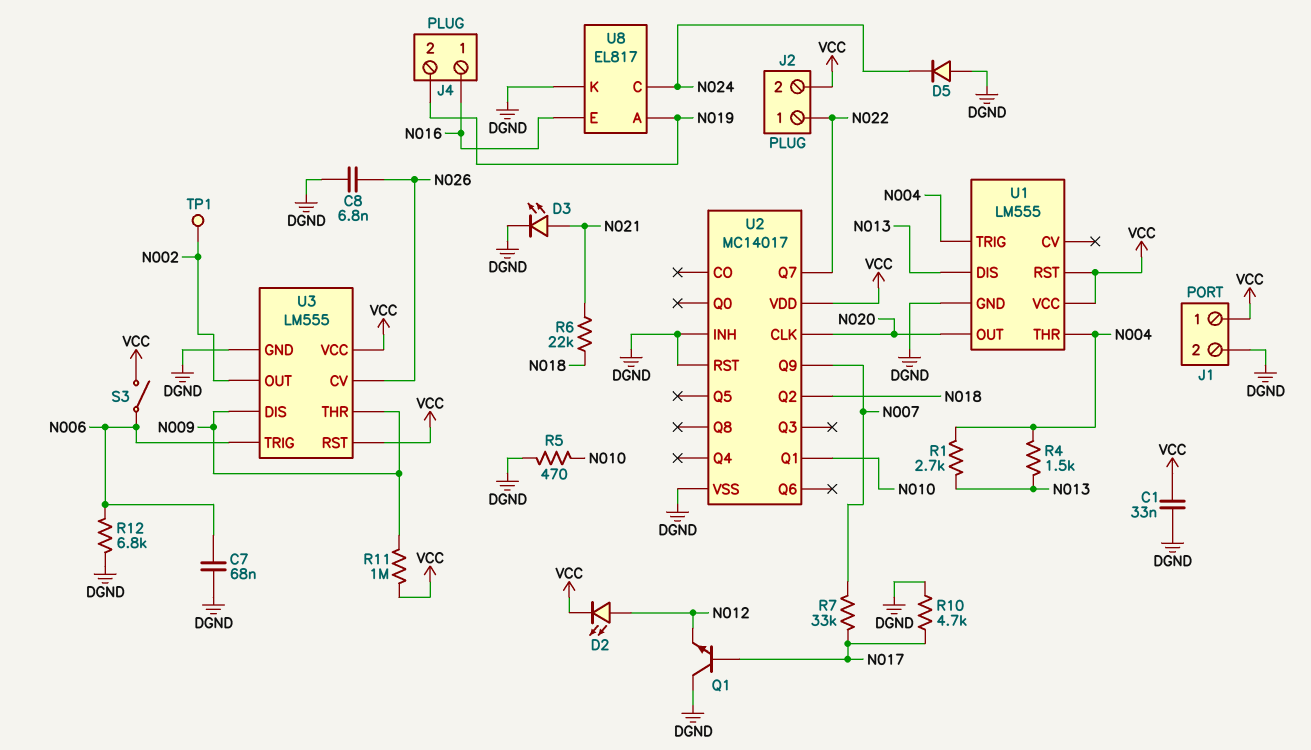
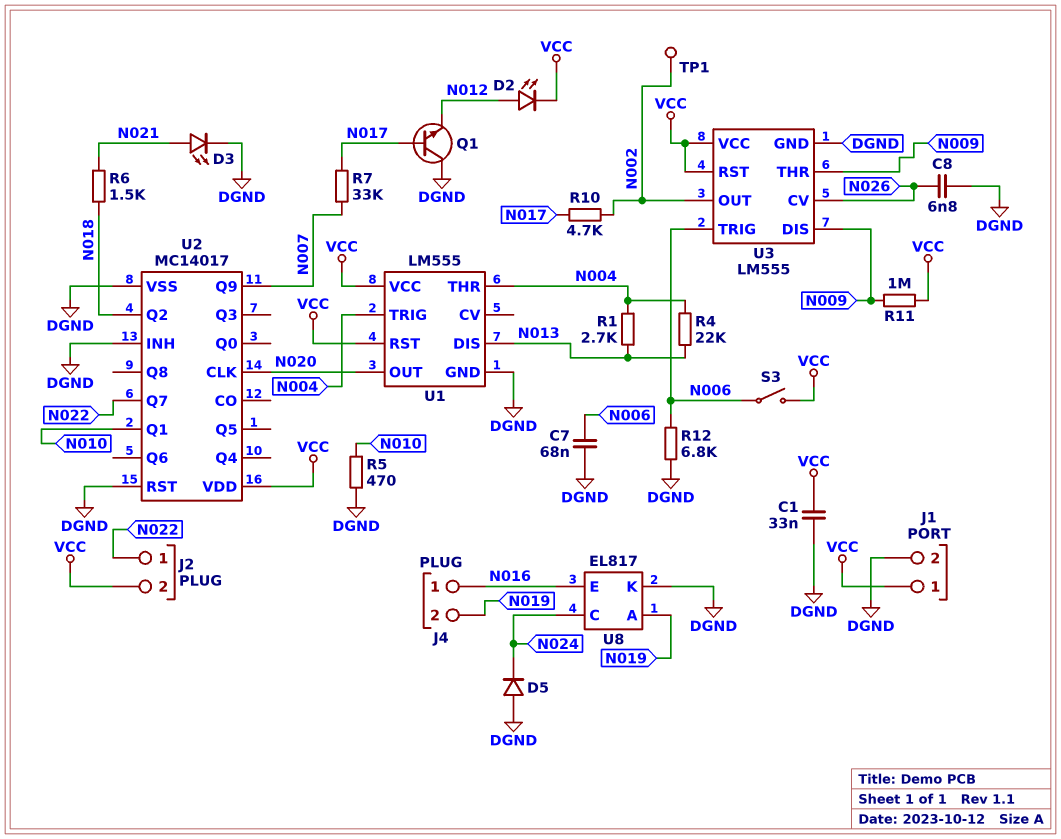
R4: 1.5k (N004, N013) -> 22k (N004, N013)
R6: 22k (N018, N021) -> 1.5k (N018, N021)
R10: 4.7k (DGND, N017) -> 4.7k (N002, N017)

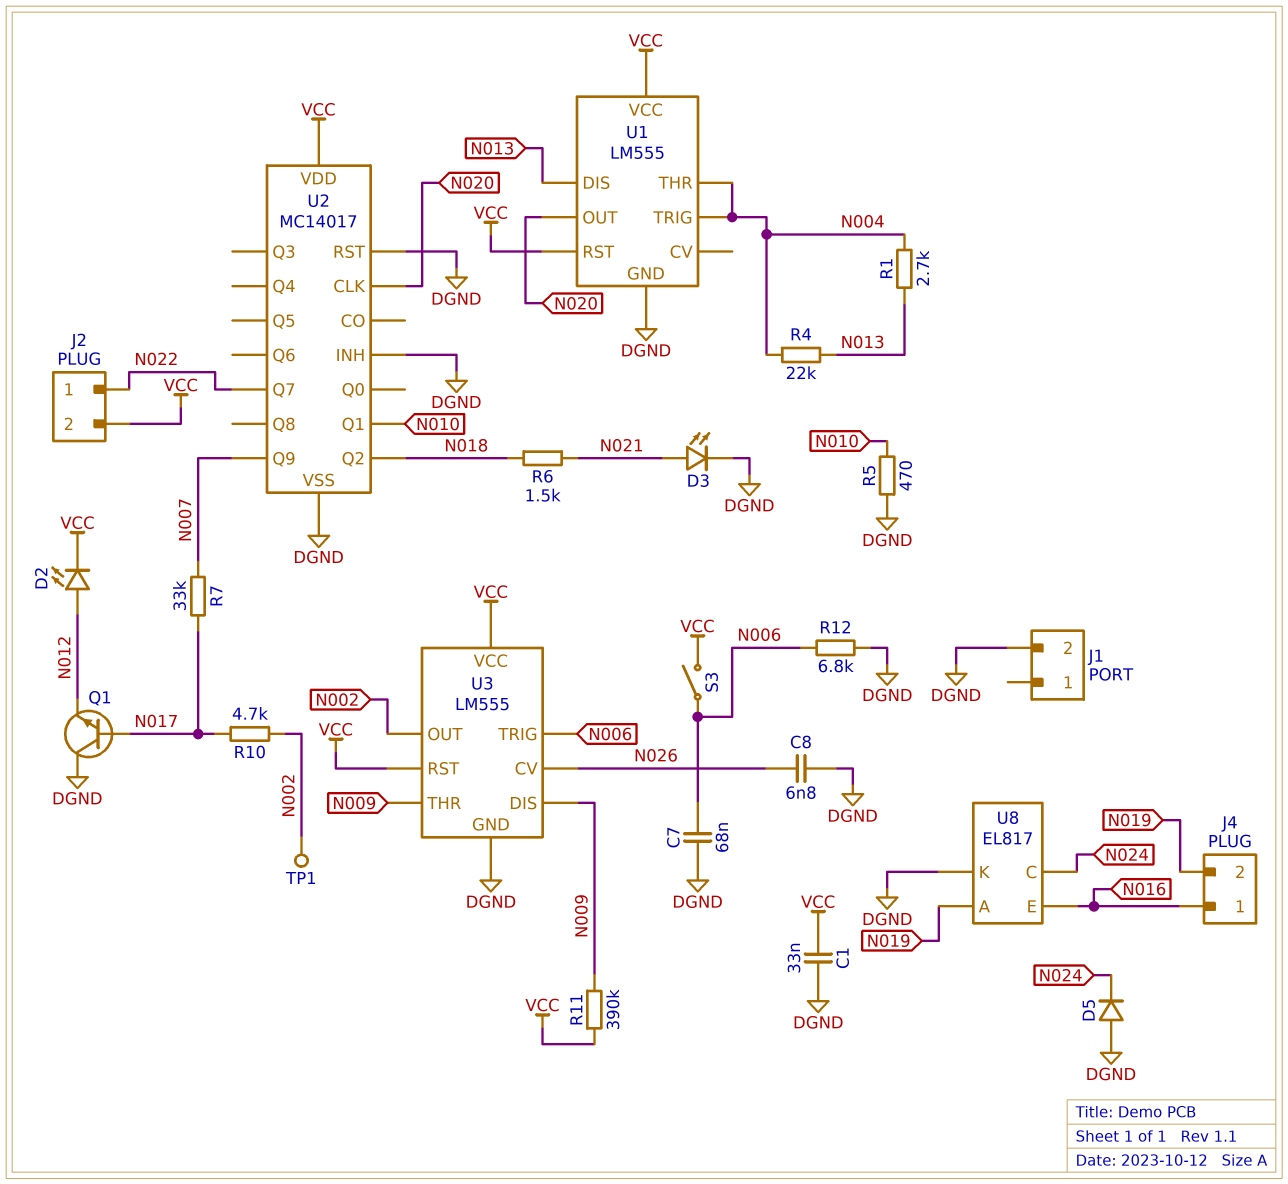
J1 pin 1: VCC -> none
R11: 1M (N009, VCC) -> 390k (N009, VCC)

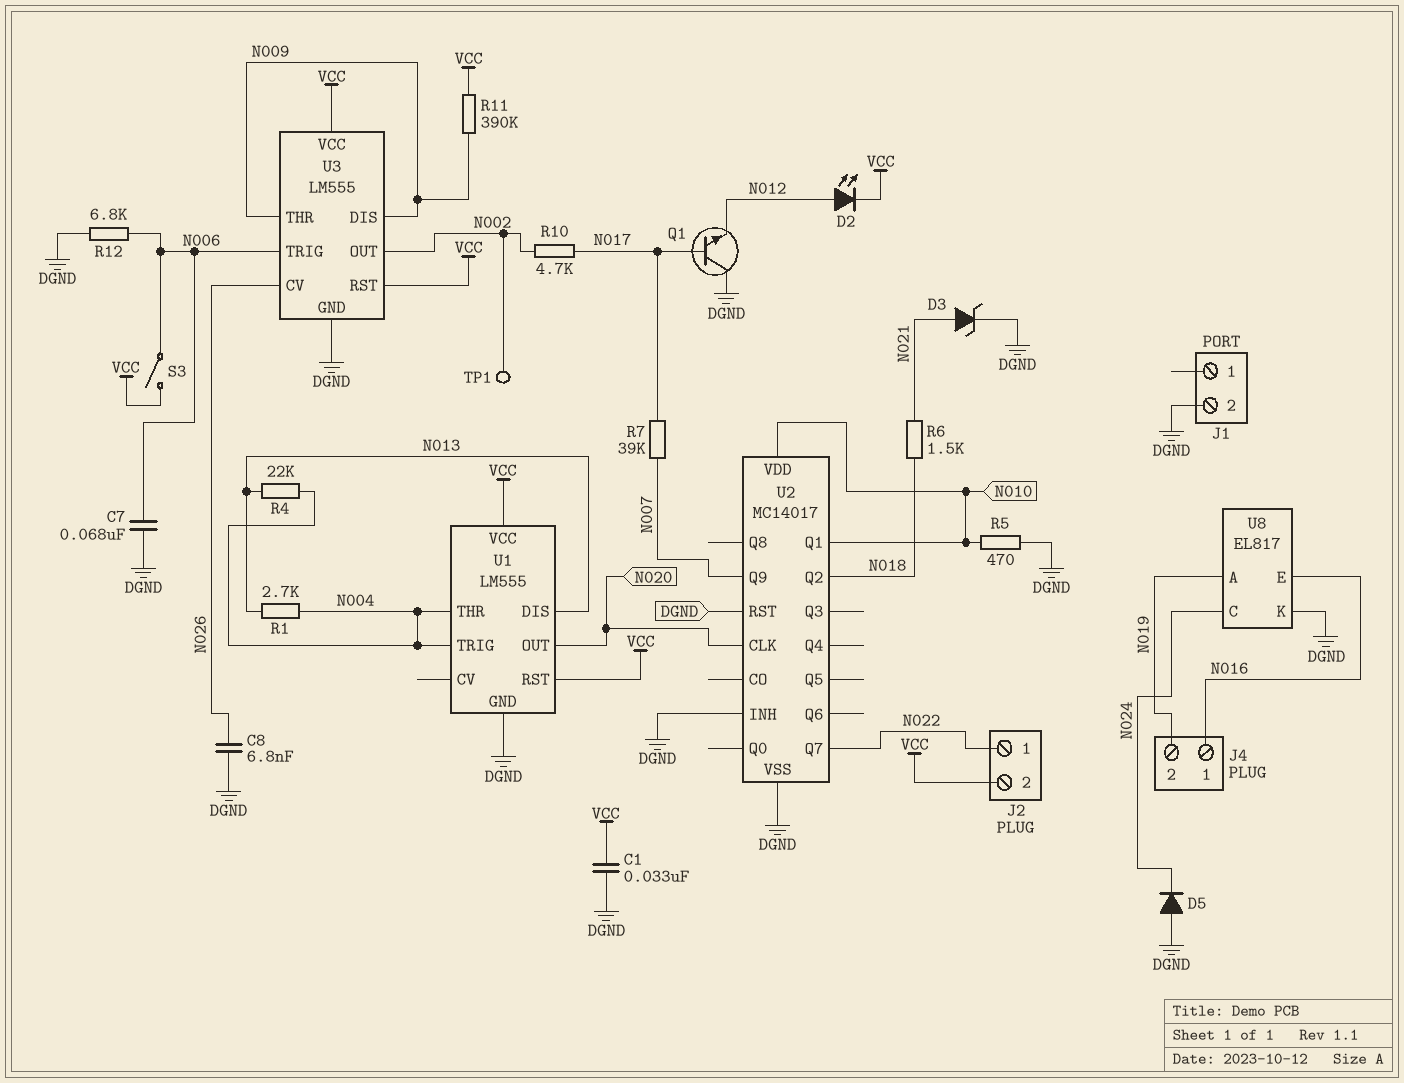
D3: LED (A N021, K DGND) -> zener (A N021, K DGND)
R7: 33k (N007, N017) -> 39k (N007, N017)
U2 pin VDD: VCC -> N010

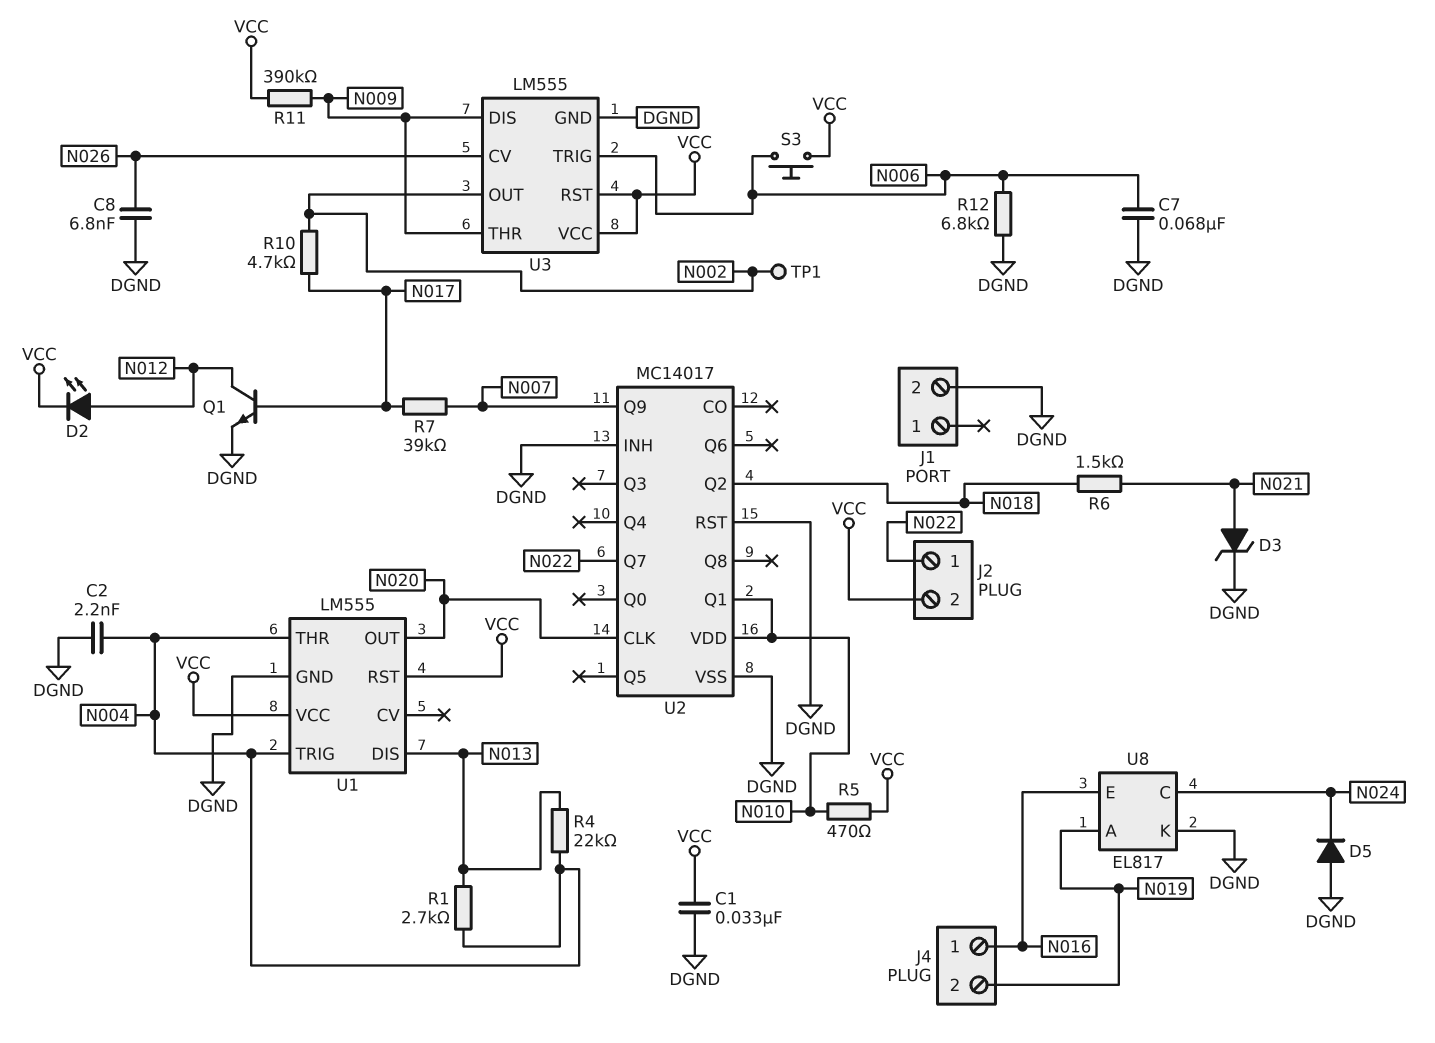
C2: none -> 2.2nF (DGND, N004)
Q1: NPN (B N017, C DGND, E N012) -> NPN (B N017, C N012, E DGND)
R5: 470 (DGND, N010) -> 470 (N010, VCC)
S3: switch (N006, VCC) -> button (N006, VCC)

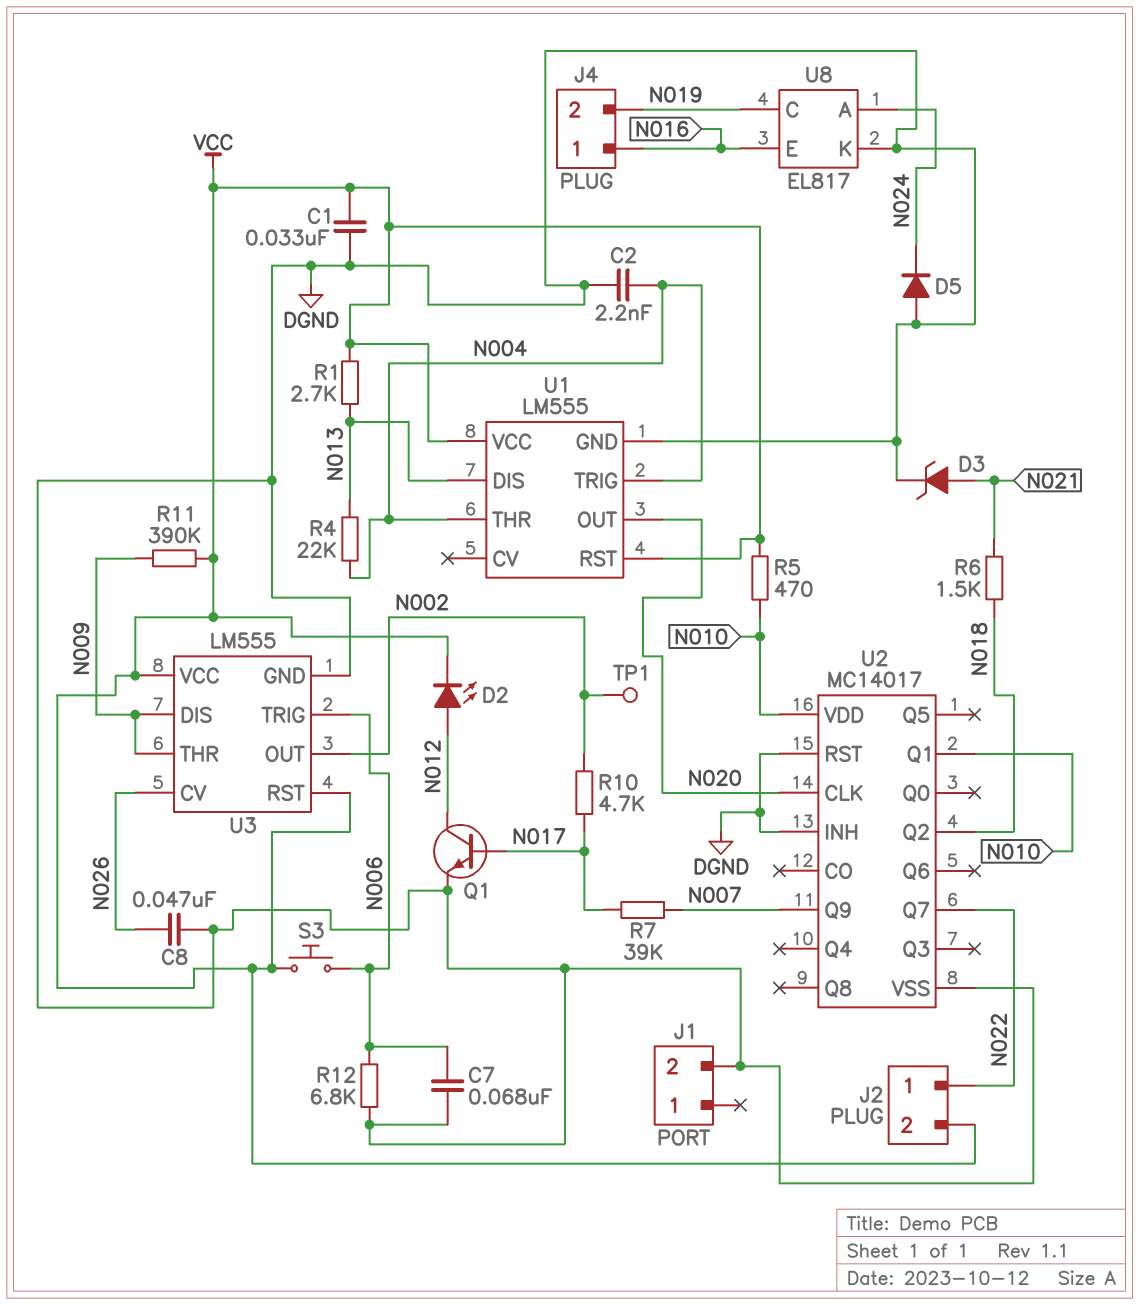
C8: 6.8nF (DGND, N026) -> 47nF (DGND, N026)
R1: 2.7k (N004, N013) -> 2.7k (N013, VCC)
U8 pin A: N019 -> N024
U8 pin C: N024 -> N019

